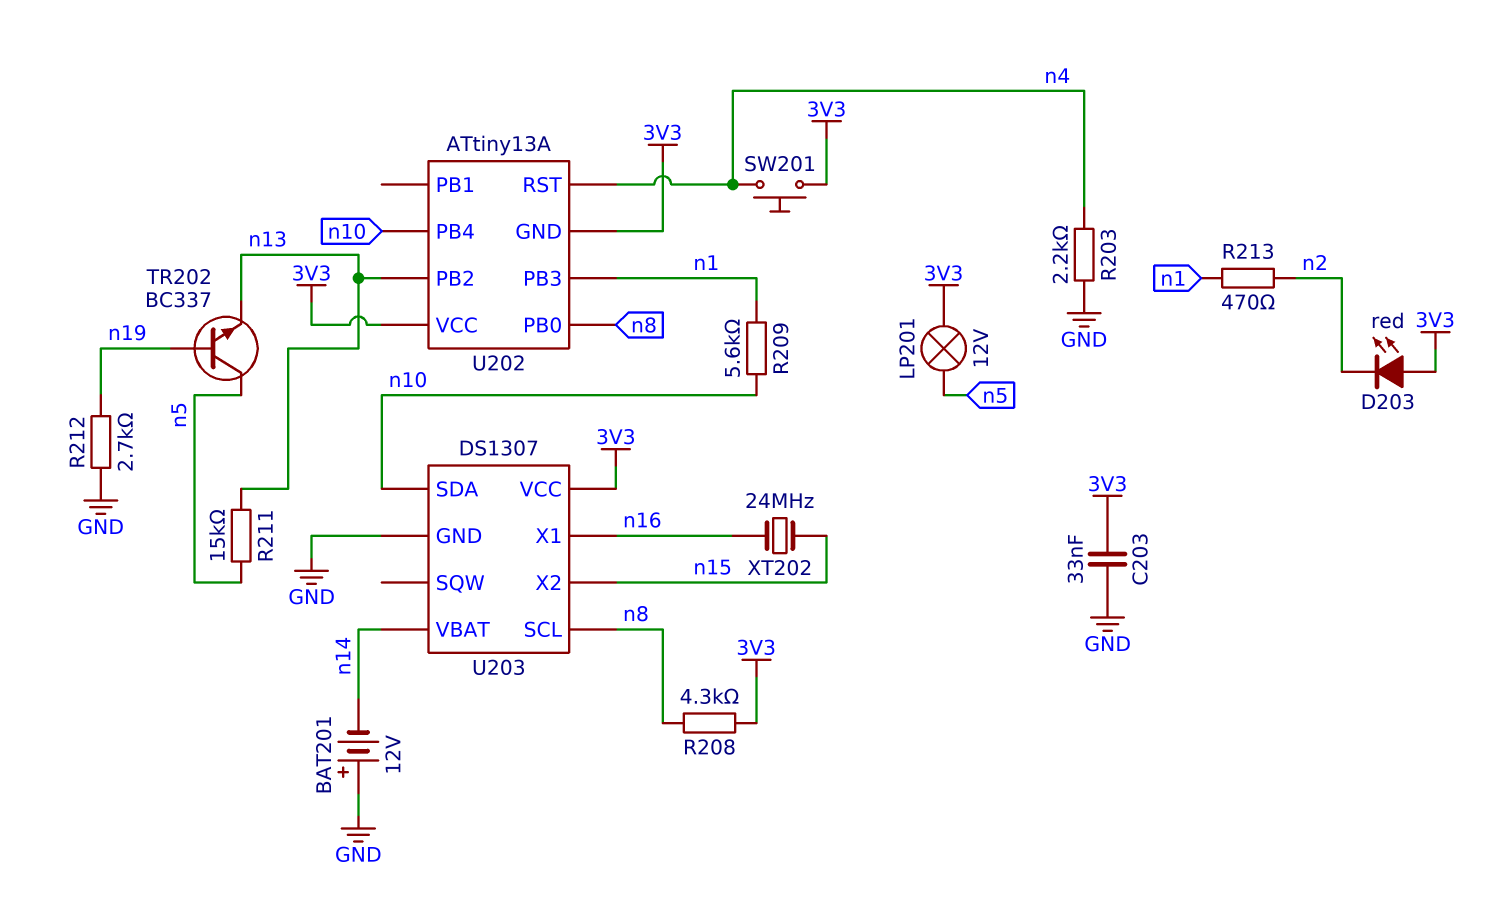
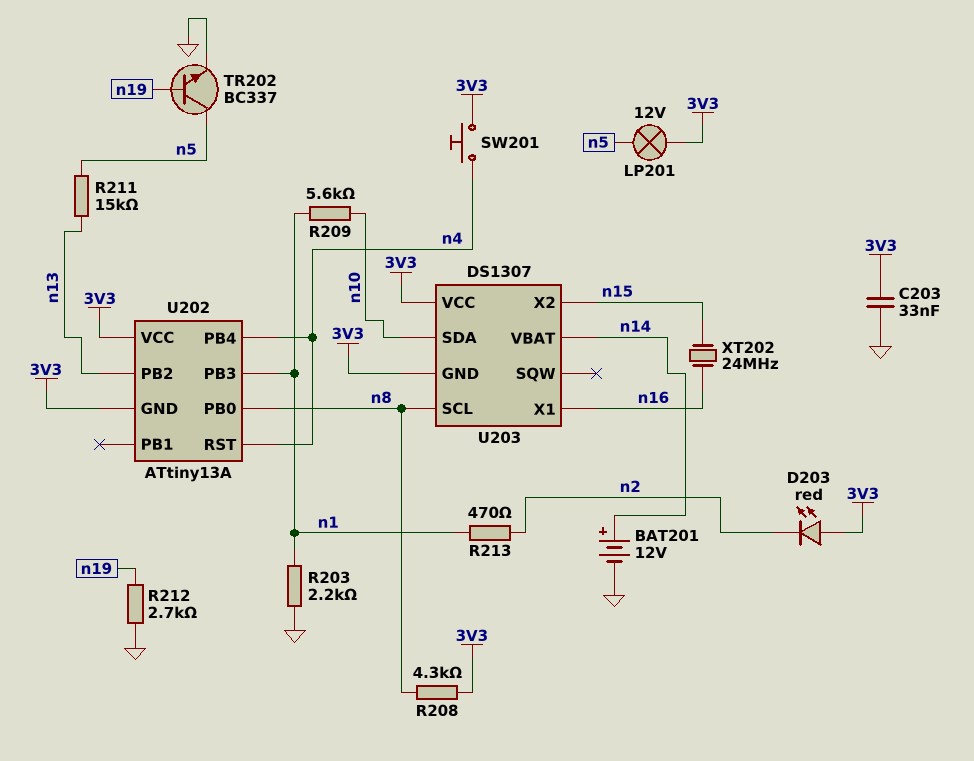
BAT201: 12V (plus GND, minus n14) -> 12V (plus n14, minus GND)
R203: 2.2k (GND, n4) -> 2.2k (GND, n1)
TR202: NPN BC337 (B n19, C n5, E n13) -> NPN BC337 (B n19, C n5, E GND)
U202 pin PB4: n10 -> n4
U203 pin GND: GND -> 3V3

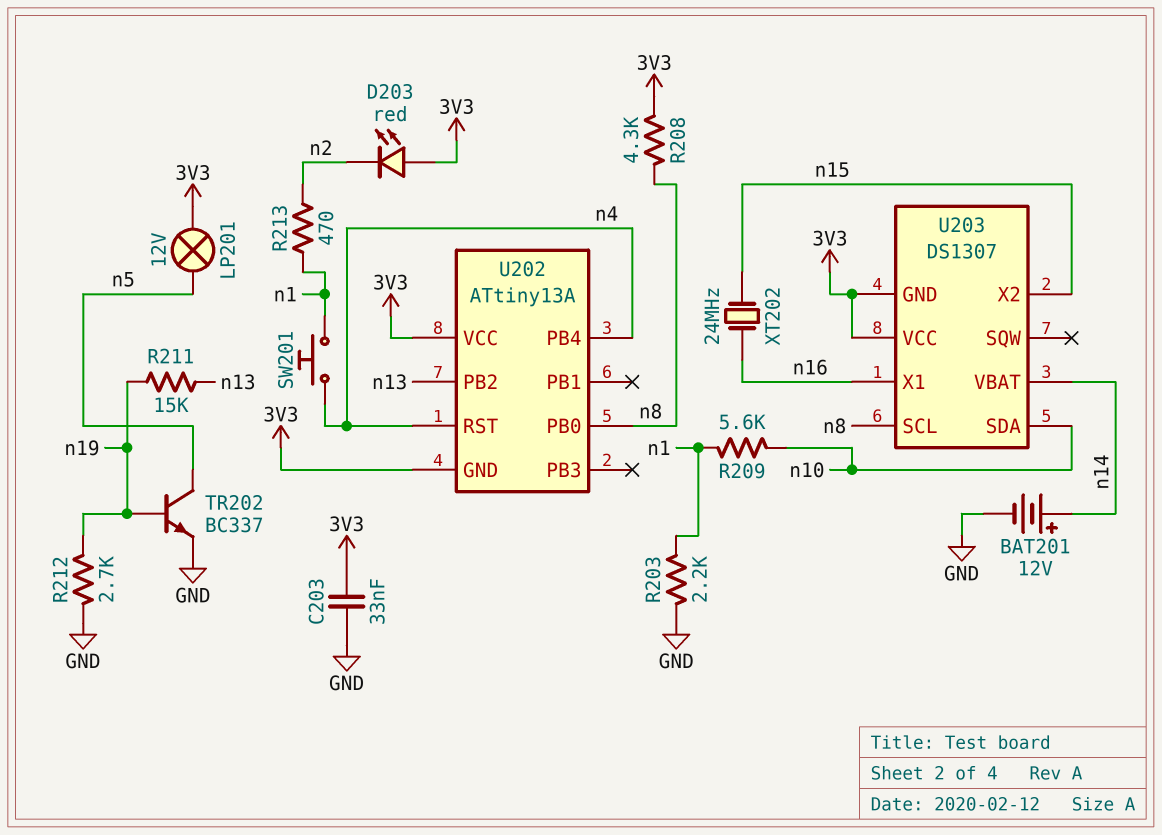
R211: 15k (n5, n13) -> 15k (n13, n19)
SW201: button (3V3, n4) -> button (n1, n4)
U202 pin PB3: n1 -> none

